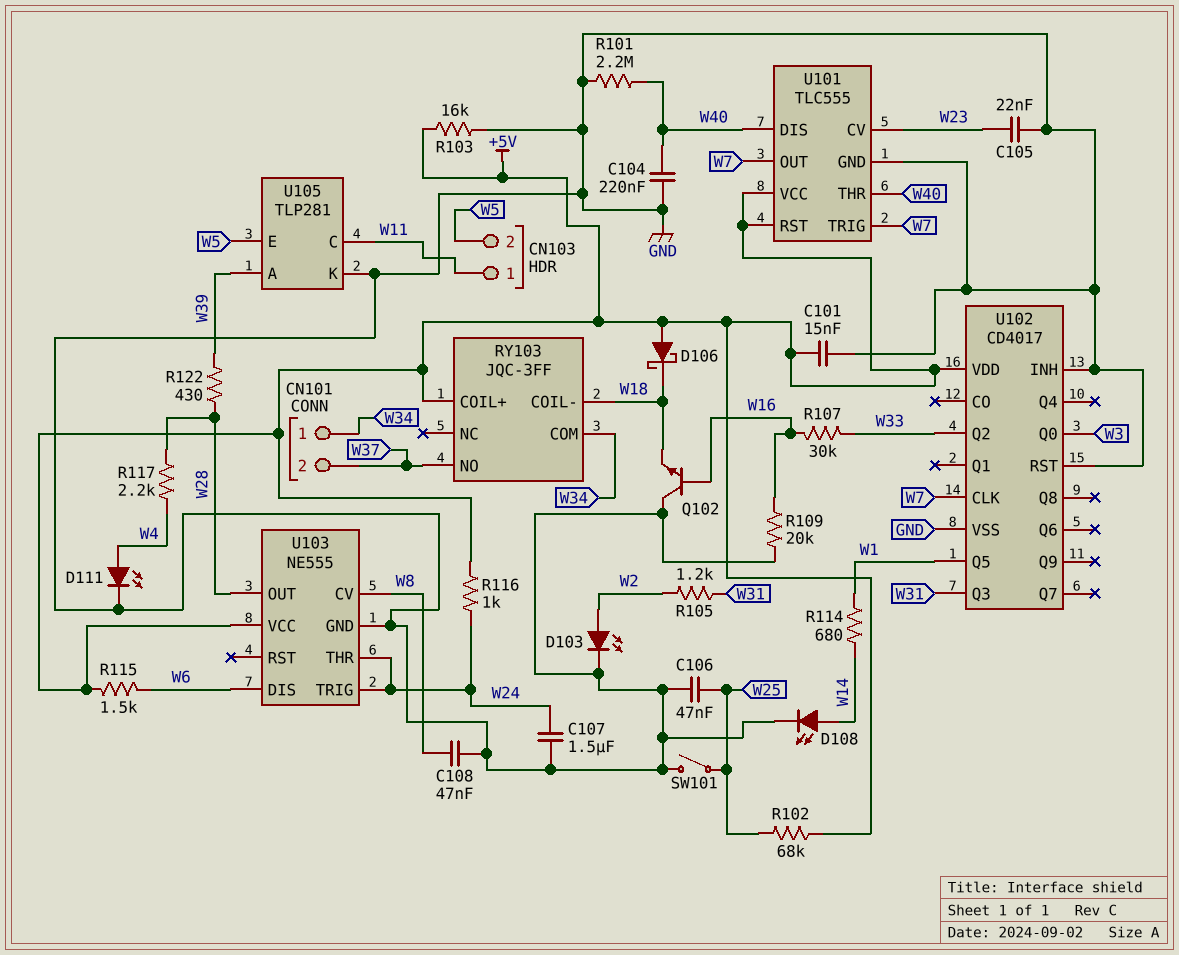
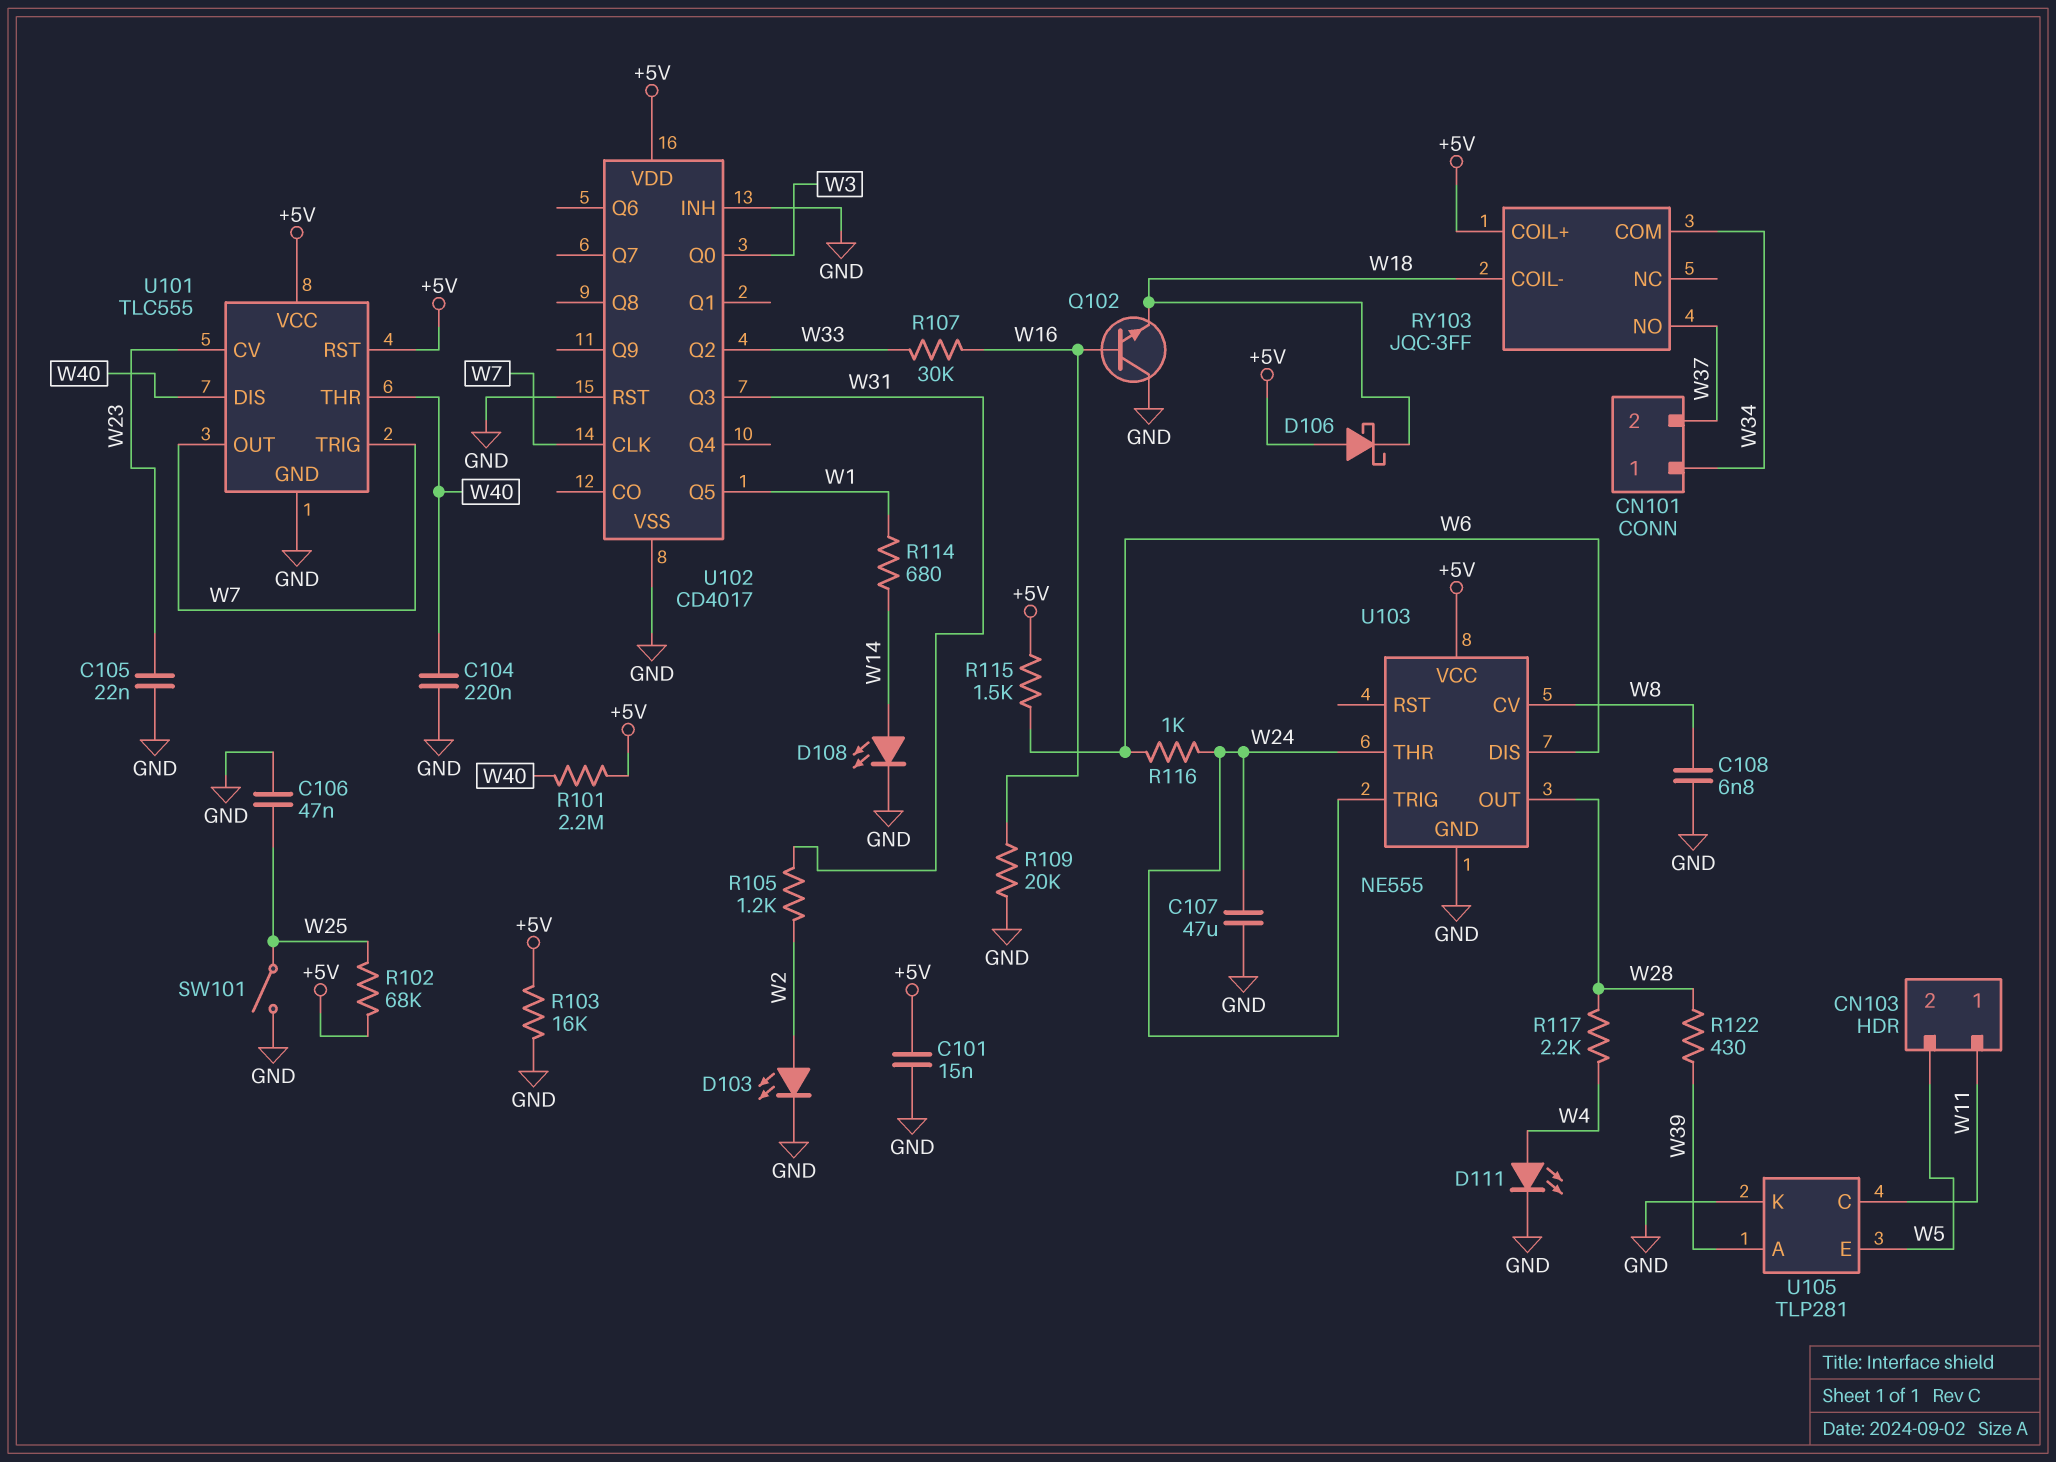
C107: 1.5uF (GND, W24) -> 47uF (GND, W24)
C108: 47nF (GND, W8) -> 6.8nF (GND, W8)
R101: 2.2M (GND, W40) -> 2.2M (+5V, W40)
R116: 1k (+5V, W24) -> 1k (W6, W24)

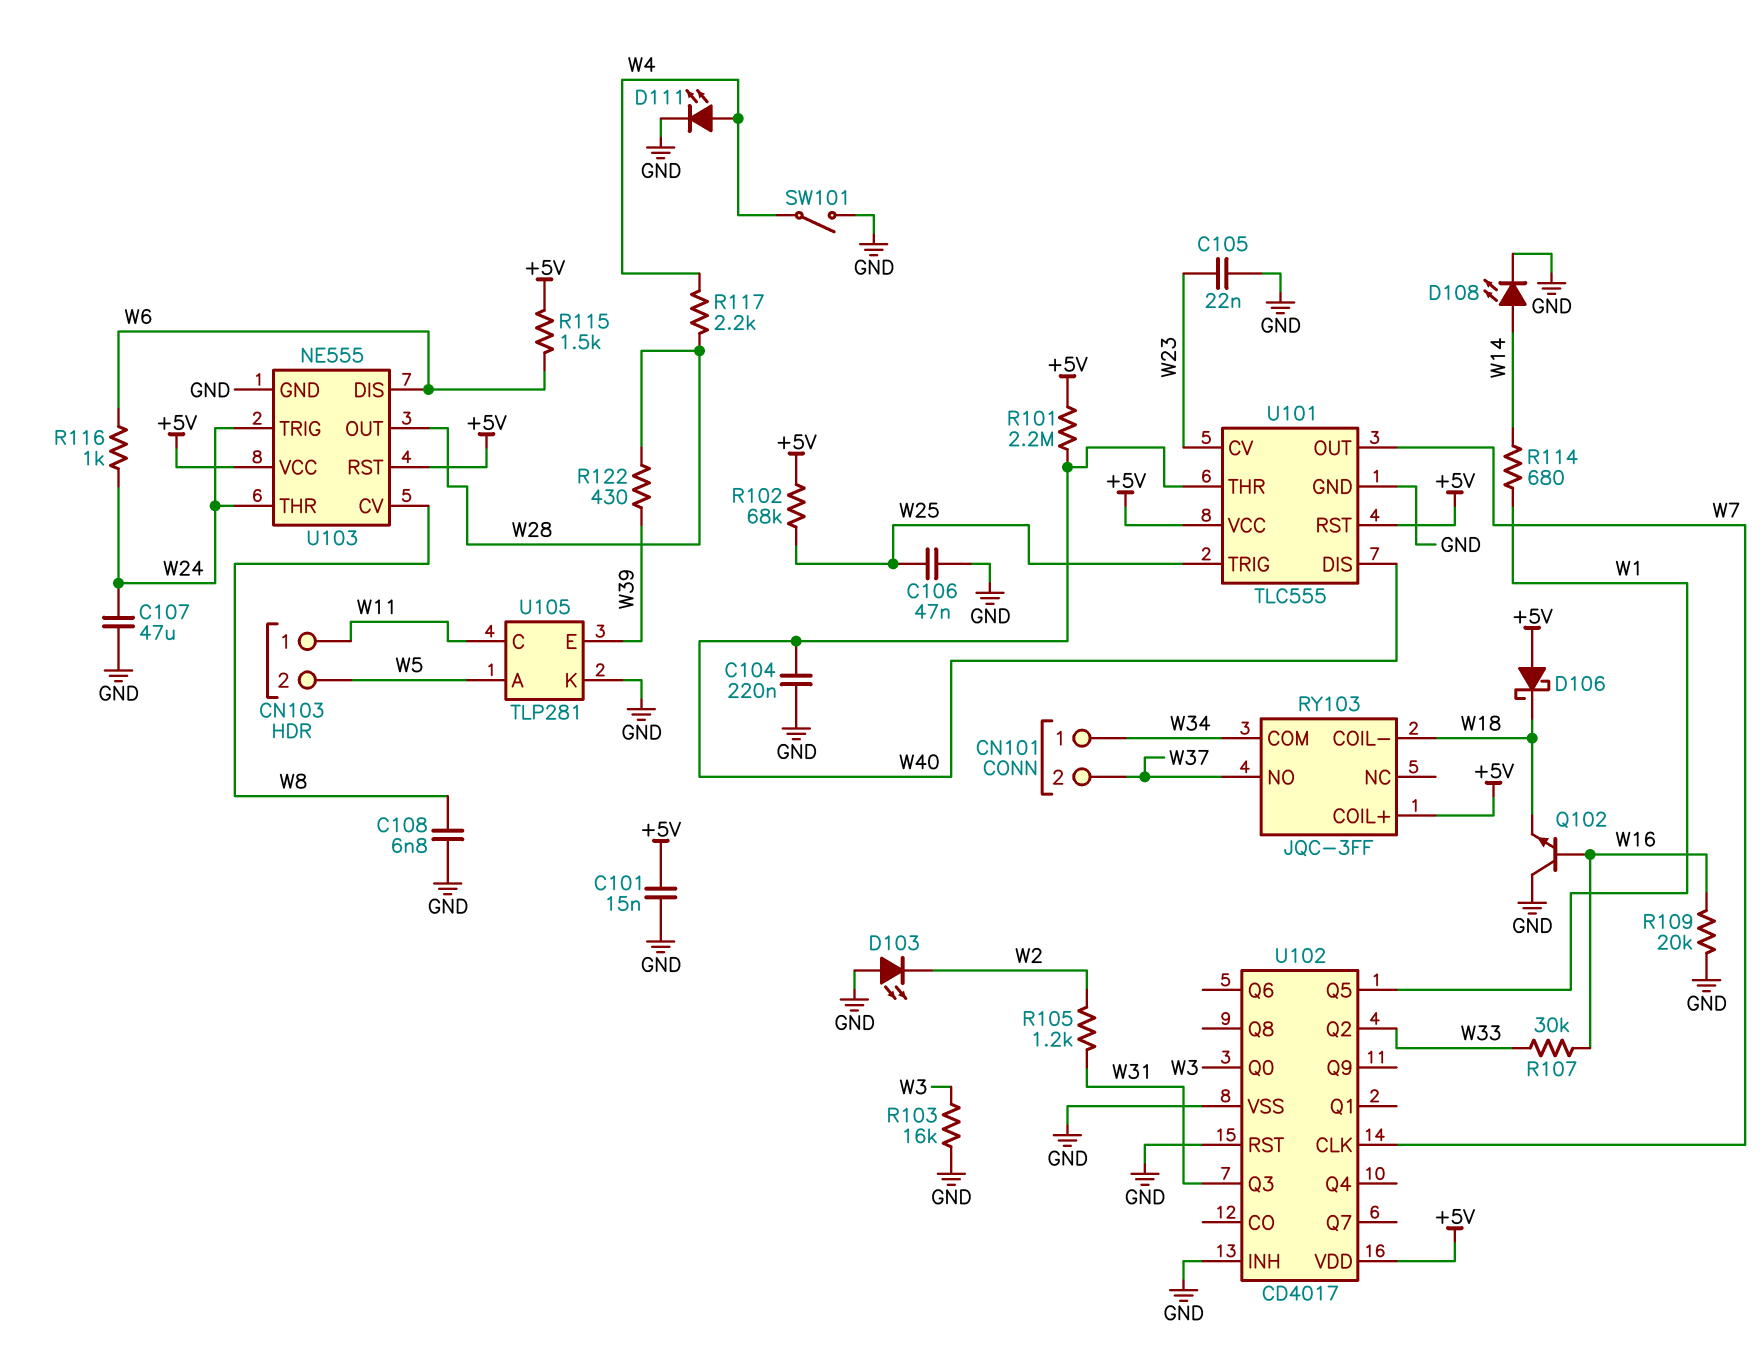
D103: LED (A W2, K GND) -> LED (A GND, K W2)
R103: 16k (+5V, GND) -> 16k (GND, W3)
SW101: switch (GND, W25) -> switch (GND, W4)
U101 pin TRIG: W7 -> W25
U103 pin RST: none -> +5V
U105 pin A: W39 -> W5
U105 pin E: W5 -> W39

